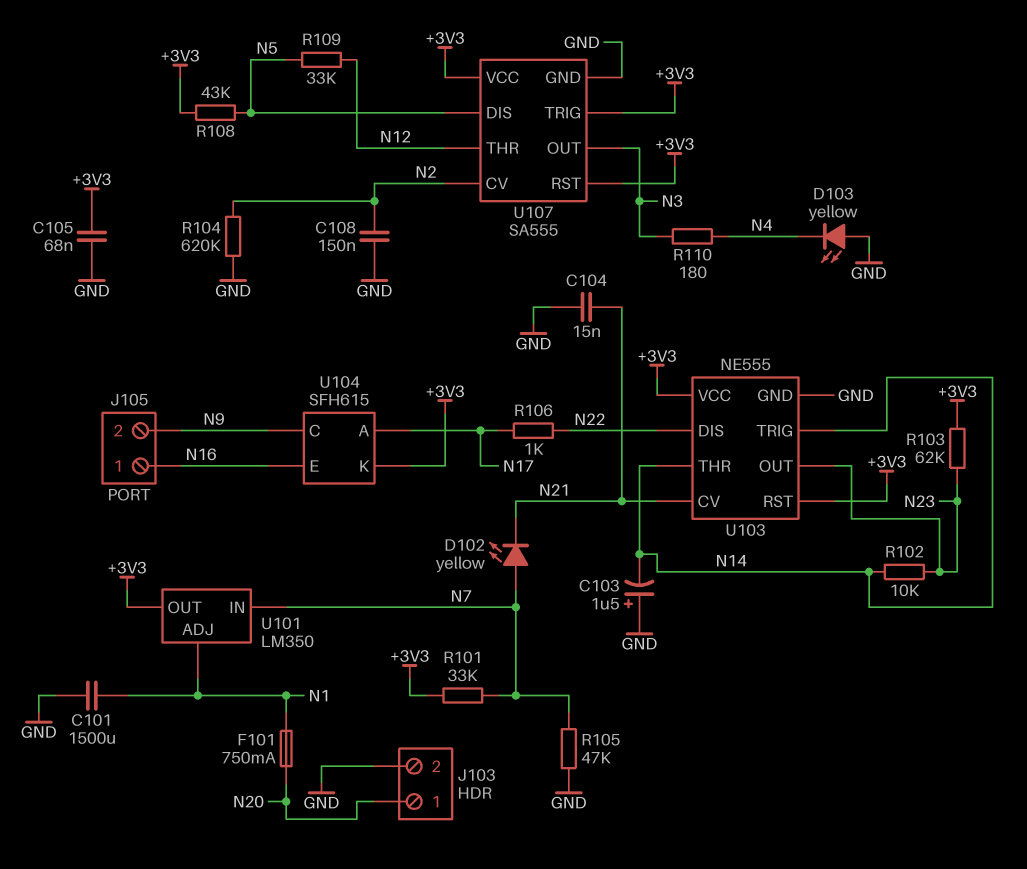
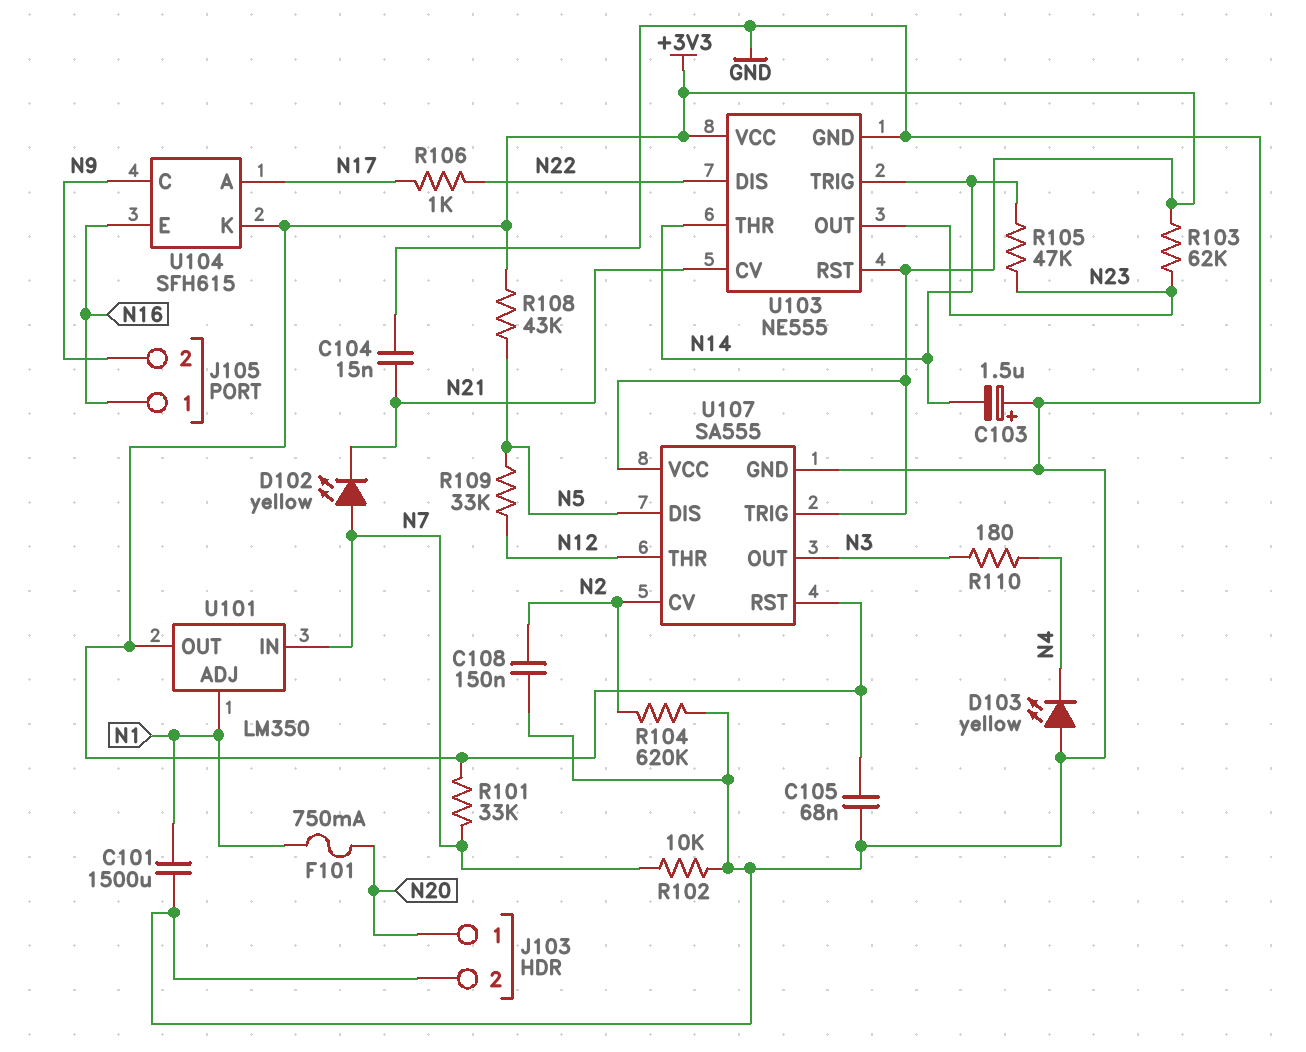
R102: 10k (N14, N23) -> 10k (GND, N7)
R105: 47k (GND, N7) -> 47k (N14, N23)

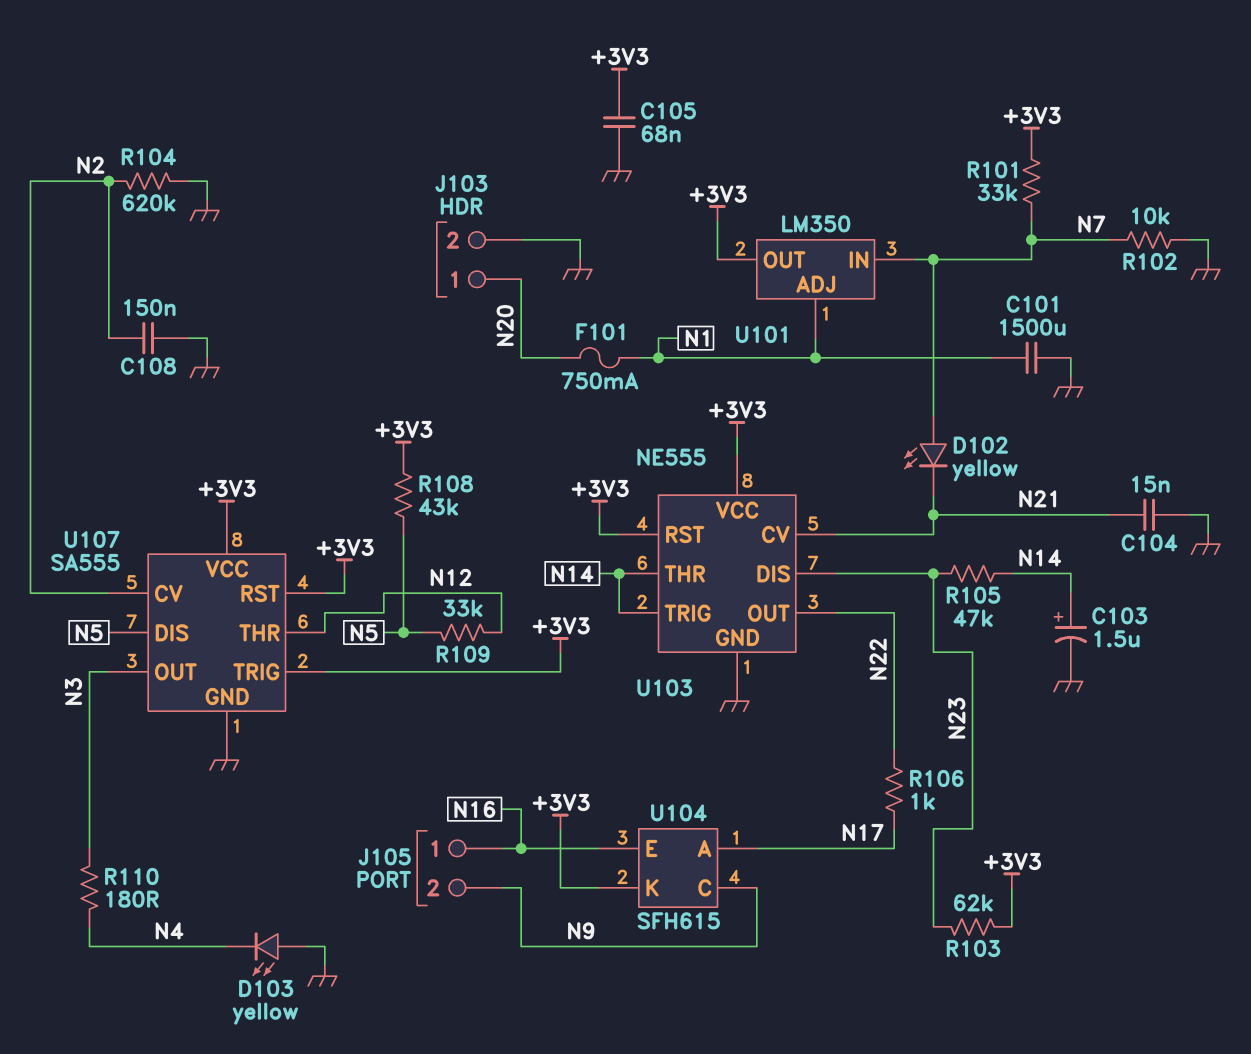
C103: 1.5uF (plus GND, minus N14) -> 1.5uF (plus N14, minus GND)
U103 pin DIS: N22 -> N23
U103 pin OUT: N23 -> N22

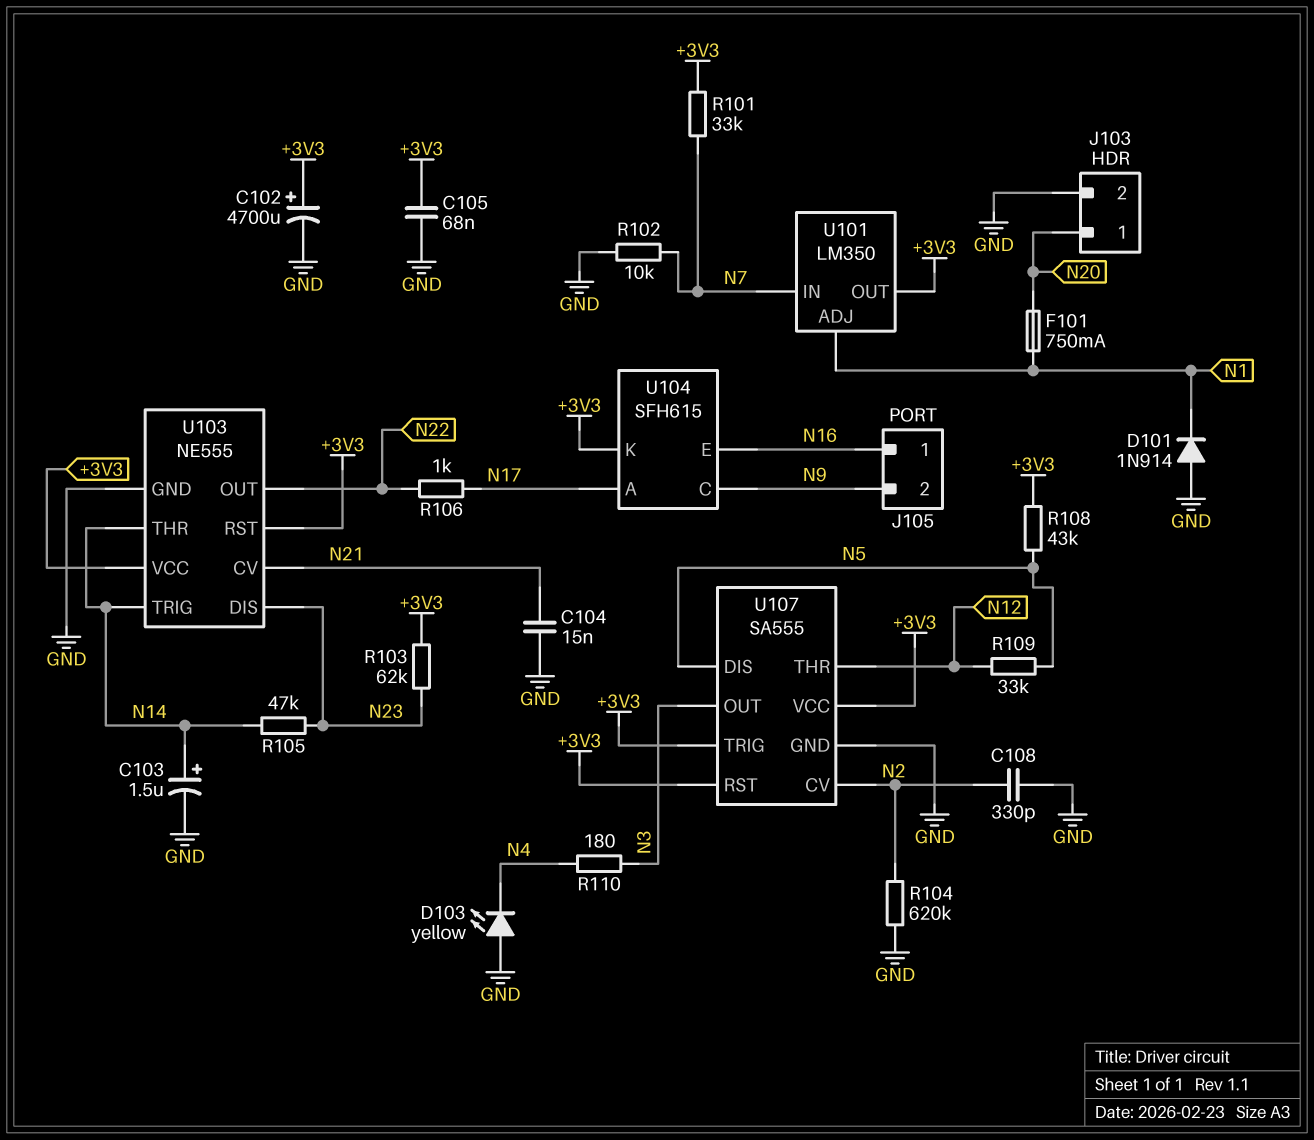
C101: 1500uF (GND, N1) -> none
C102: none -> 4700uF (plus +3V3, minus GND)
C108: 150nF (GND, N2) -> 330pF (GND, N2)
D101: none -> diode 1N914 (A GND, K N1)
D102: LED yellow (A N7, K N21) -> none

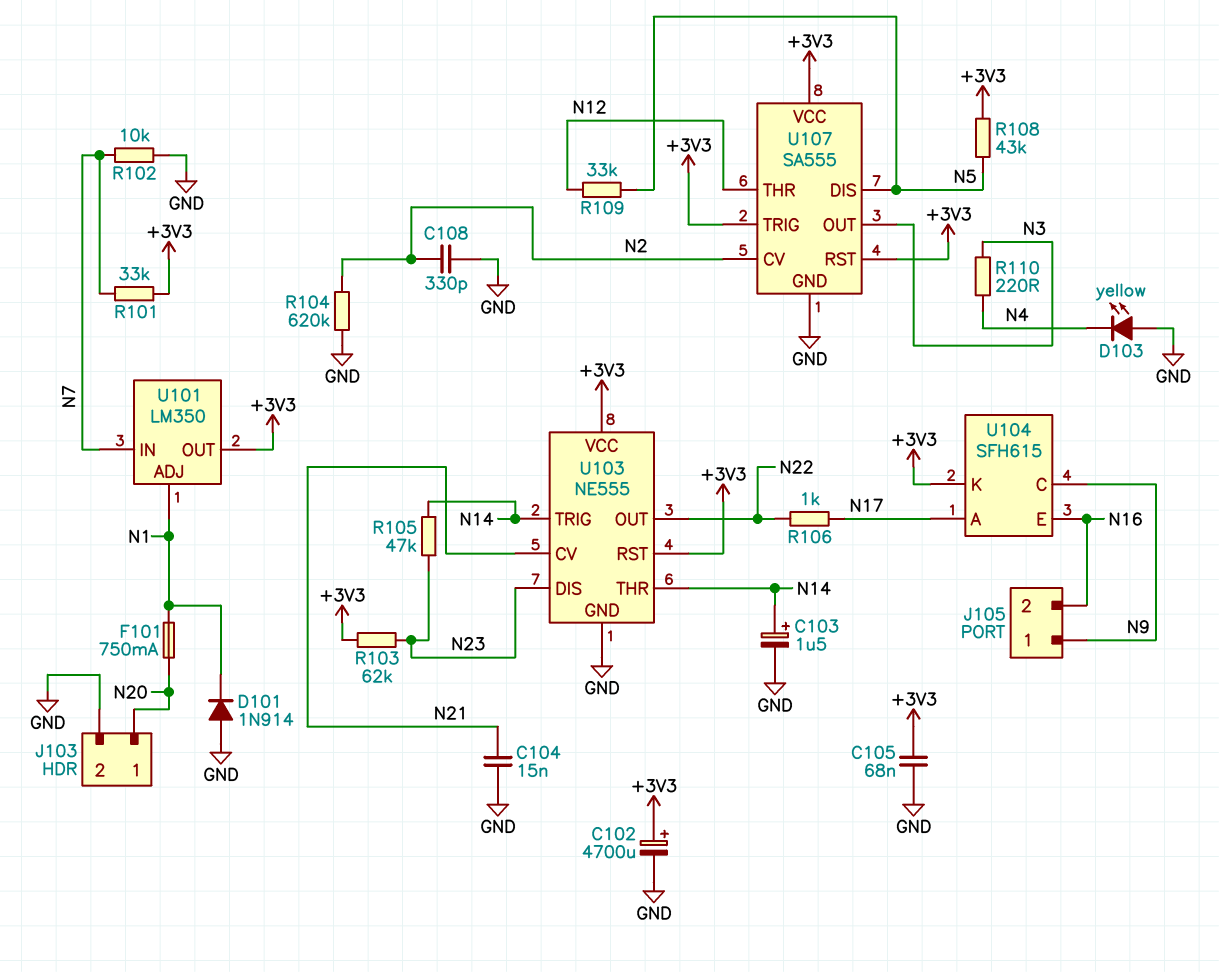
J105 pin 1: N16 -> N9
J105 pin 2: N9 -> N16
R110: 180 (N3, N4) -> 220 (N3, N4)

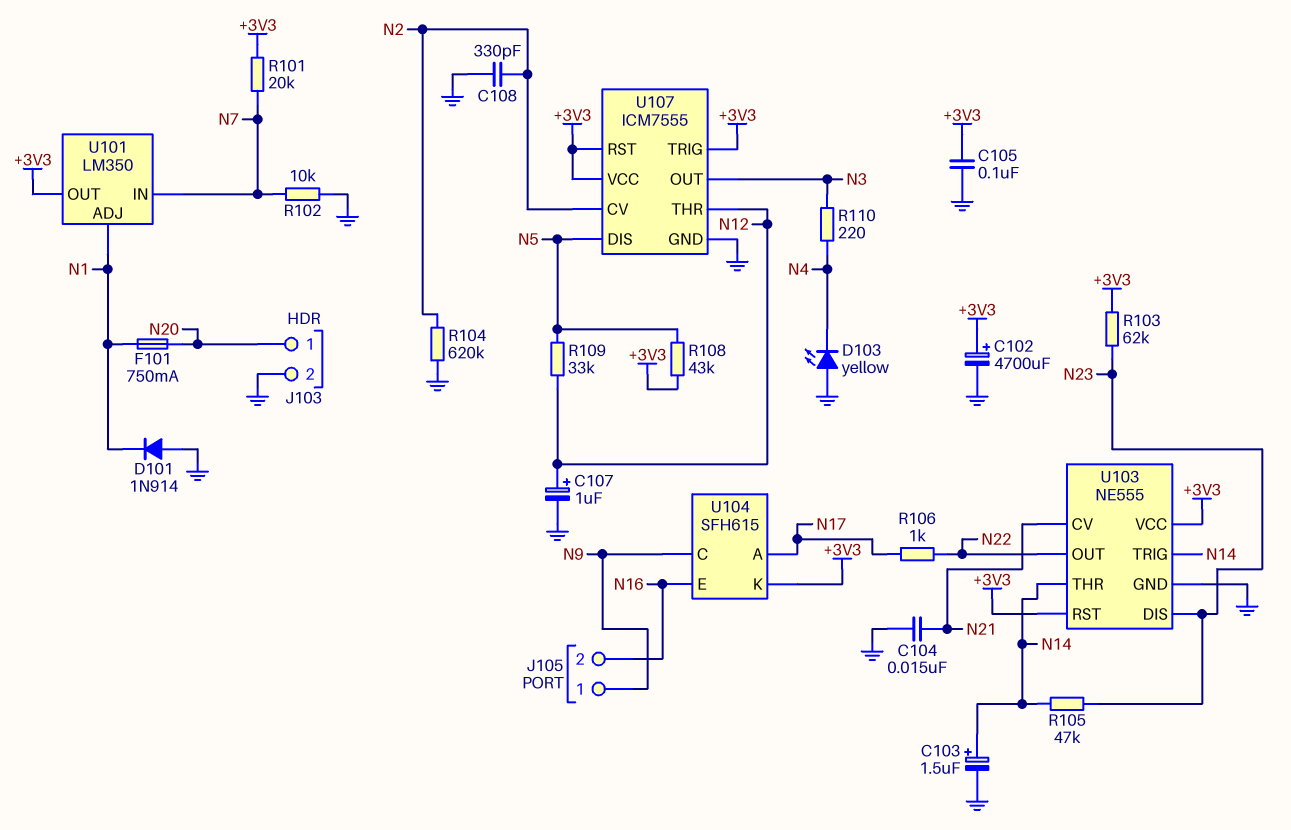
C105: 68nF (+3V3, GND) -> 100nF (+3V3, GND)
C107: none -> 1uF (plus N12, minus GND)
R101: 33k (+3V3, N7) -> 20k (+3V3, N7)
U107: SA555 -> ICM7555

